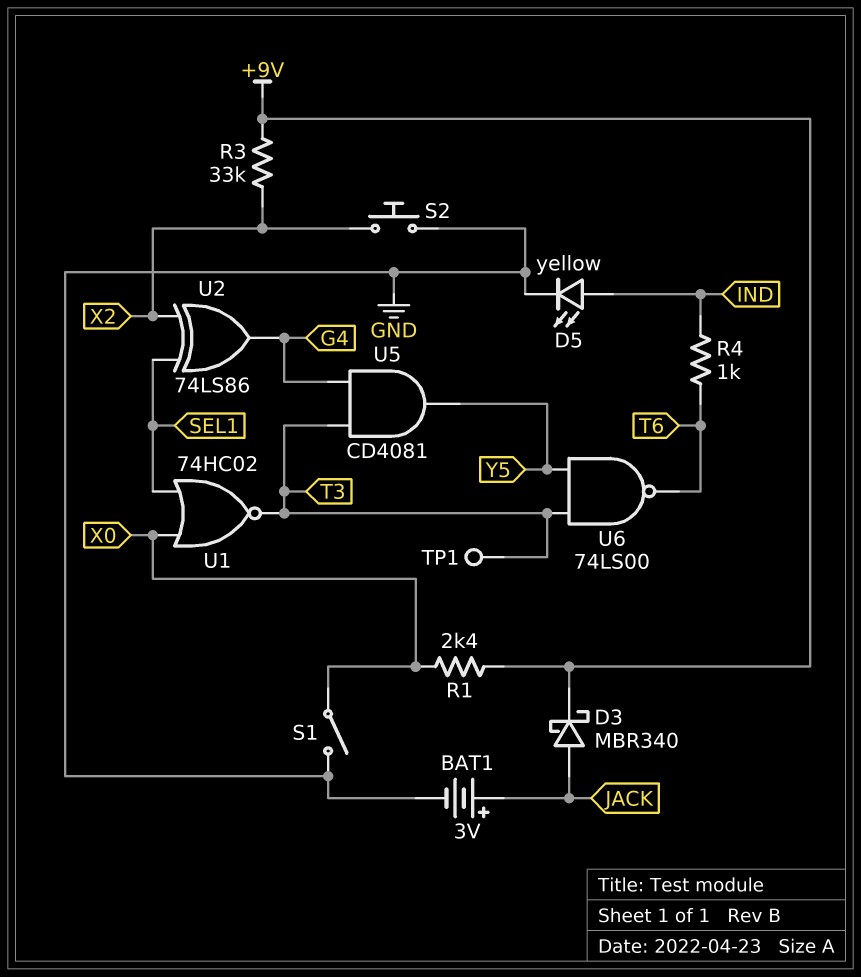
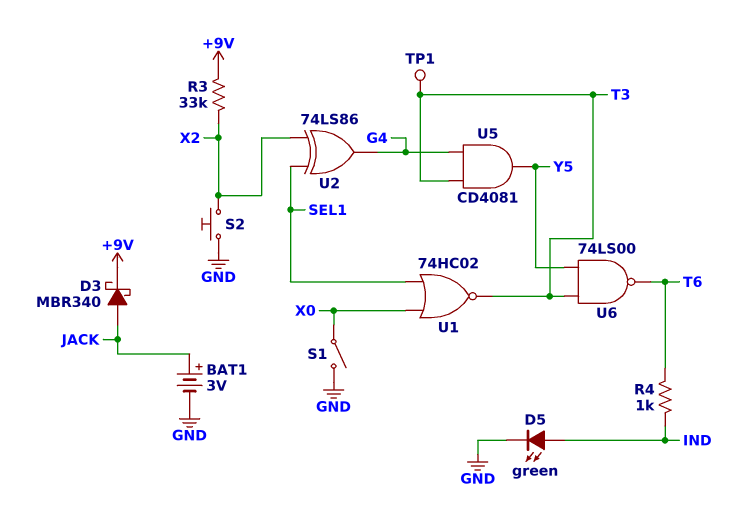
D5: LED yellow (A IND, K GND) -> LED green (A IND, K GND)
R1: 2.4k (+9V, X0) -> none

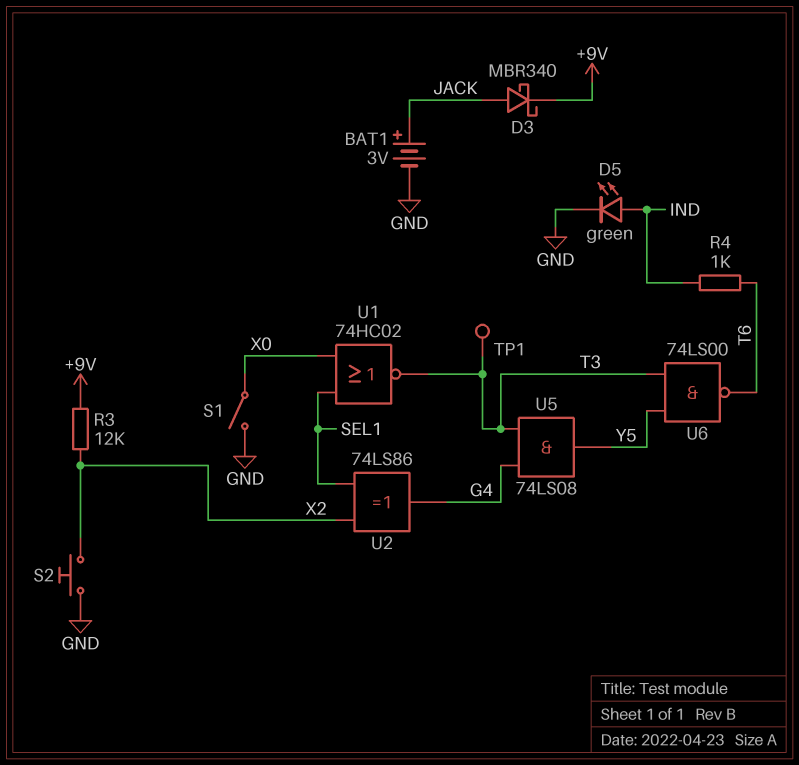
R3: 33k (+9V, X2) -> 12k (+9V, X2)
U5: AND CD4081 (in G4, in T3, out Y5) -> AND 74LS08 (in G4, in T3, out Y5)

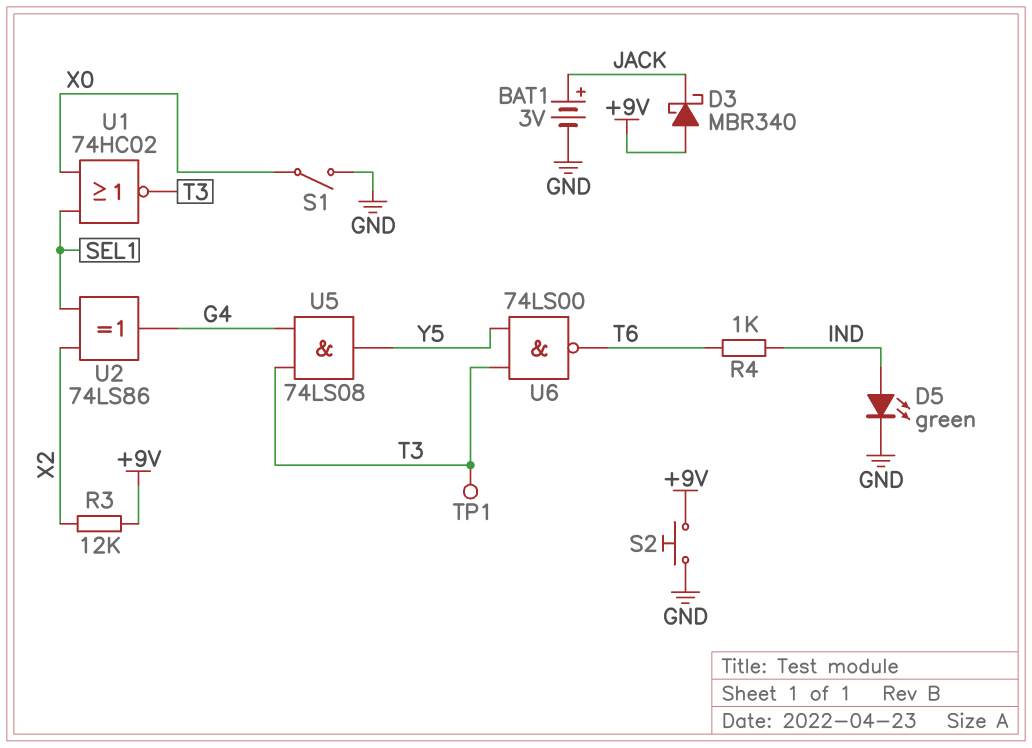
D3: schottky MBR340 (A JACK, K +9V) -> schottky MBR340 (A +9V, K JACK)
S2: button (GND, X2) -> button (+9V, GND)

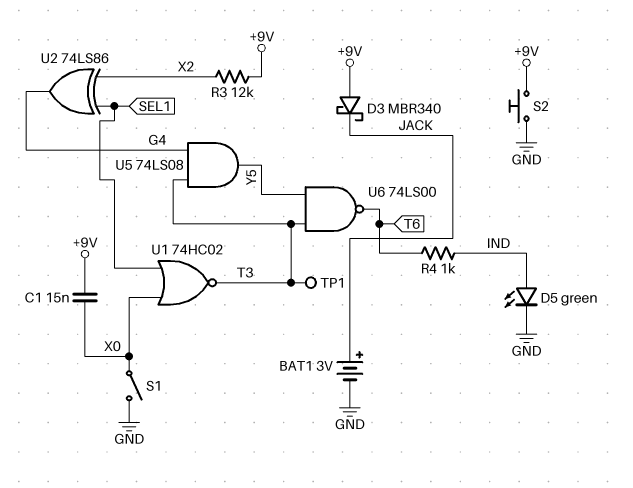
C1: none -> 15nF (+9V, X0)

